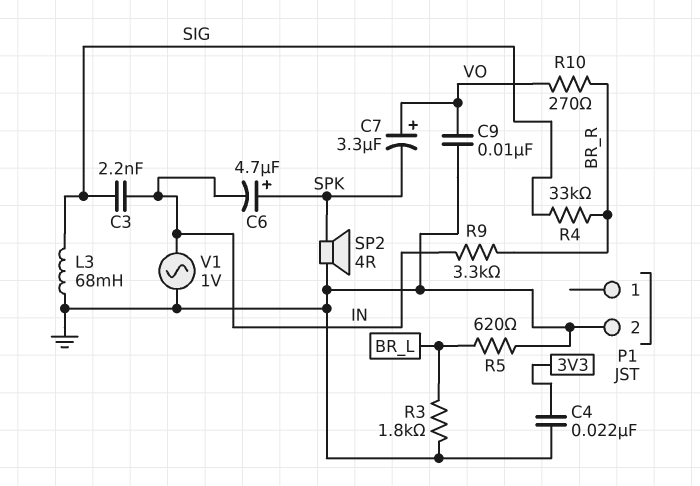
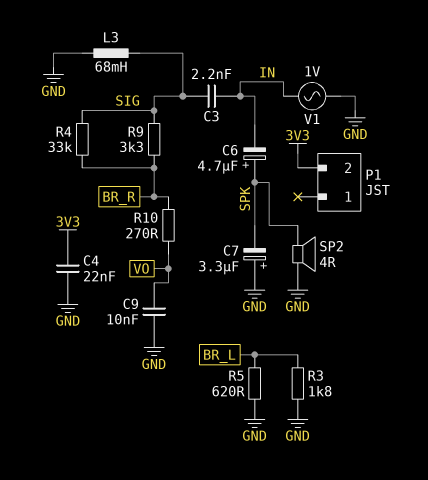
C7: 3.3uF (plus VO, minus SPK) -> 3.3uF (plus GND, minus SPK)
P1 pin 2: GND -> 3V3
R9: 3.3k (BR_R, IN) -> 3.3k (BR_R, SIG)

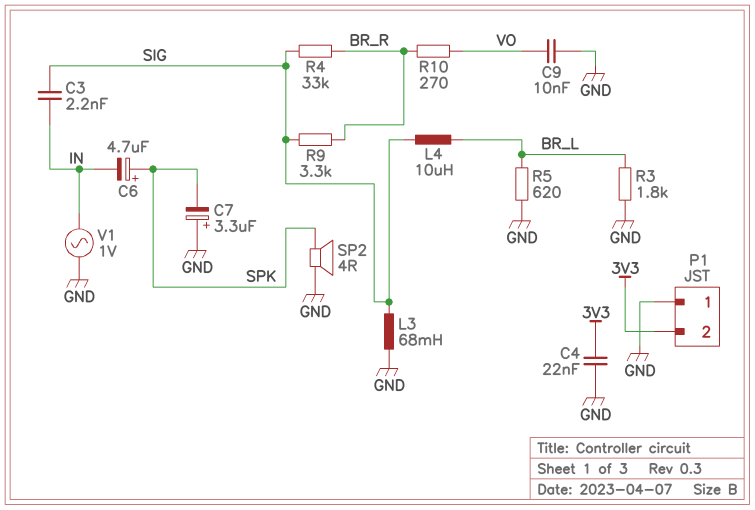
L4: none -> 10uH (BR_L, SIG)
P1 pin 1: none -> GND

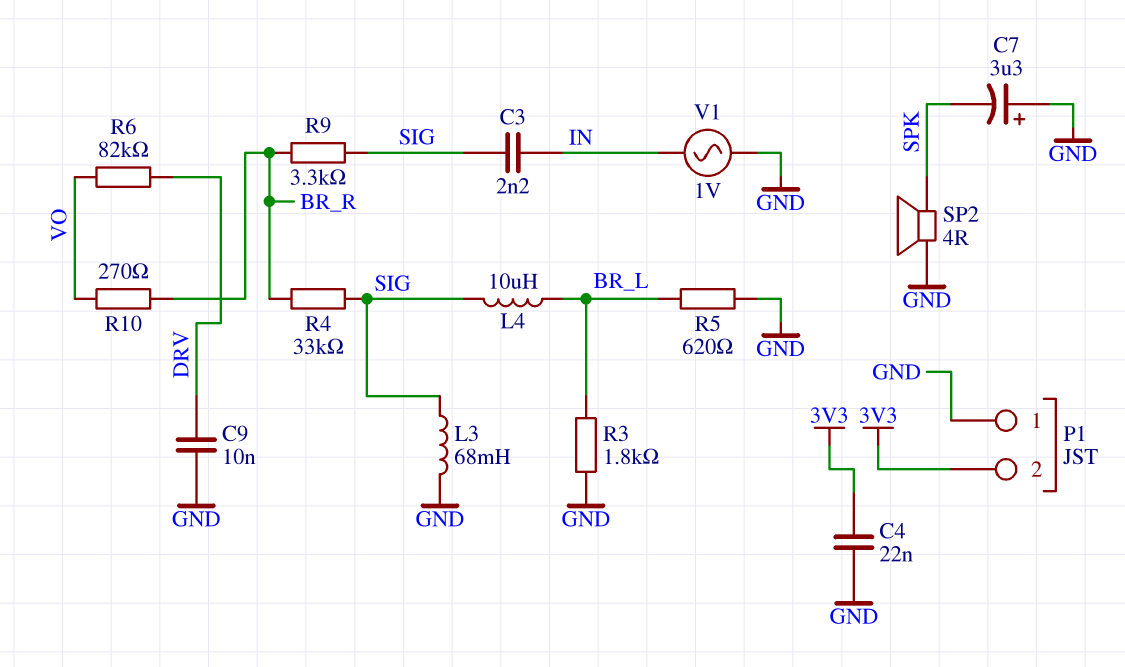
C6: 4.7uF (plus SPK, minus IN) -> none
C9: 10nF (GND, VO) -> 10nF (DRV, GND)
R6: none -> 82k (DRV, VO)

